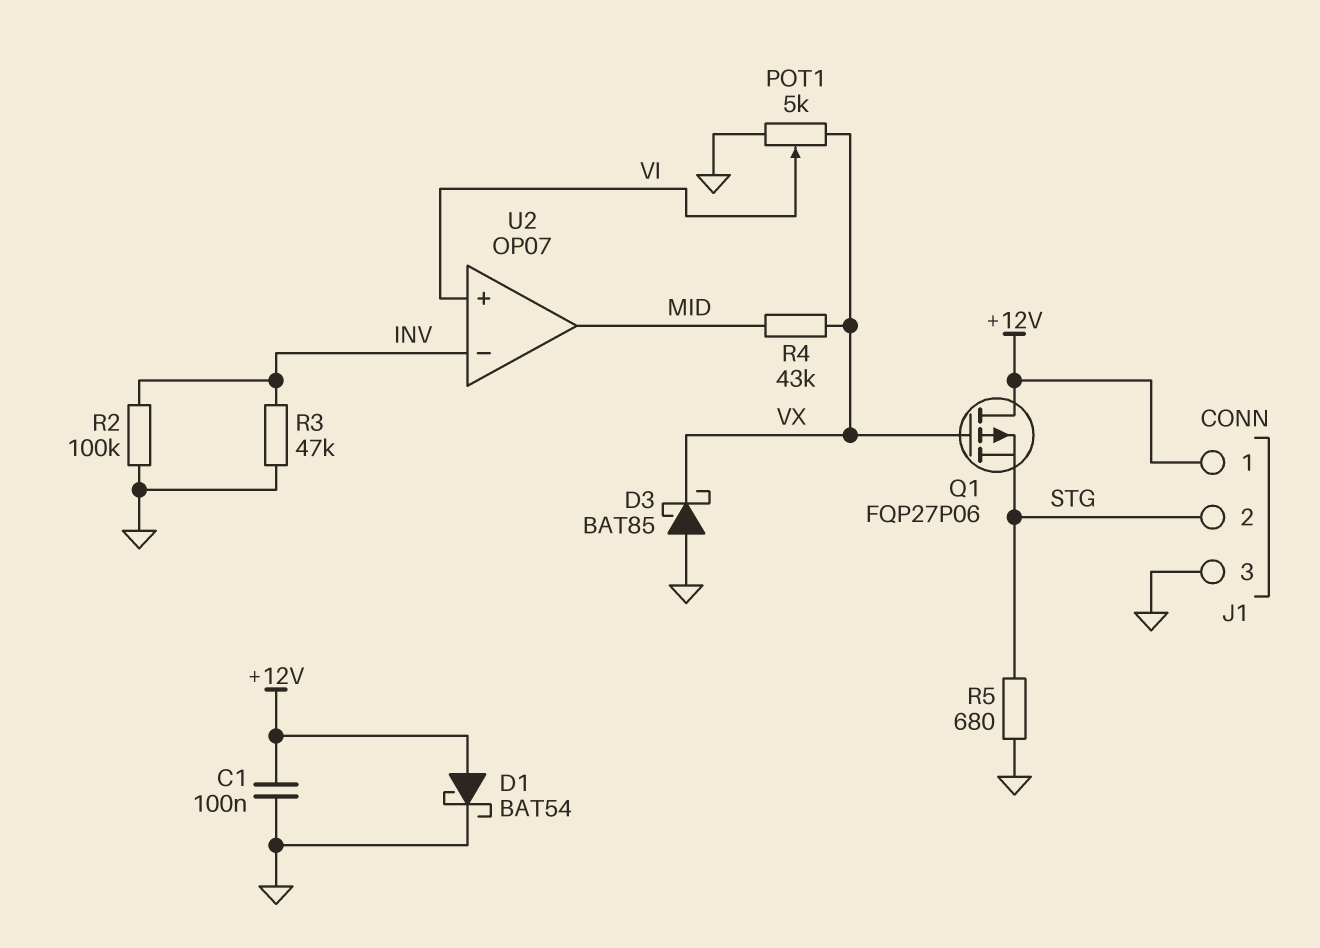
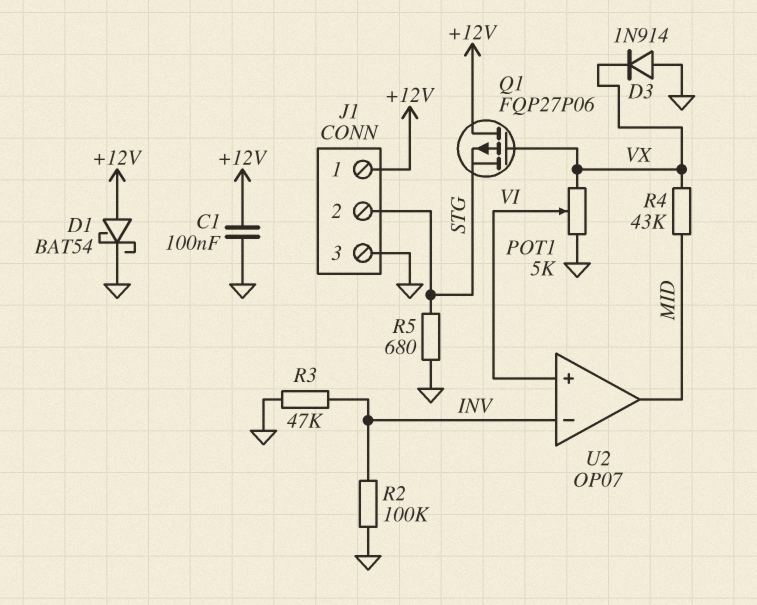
D3: schottky BAT85 (A GND, K VX) -> diode 1N914 (A GND, K VX)

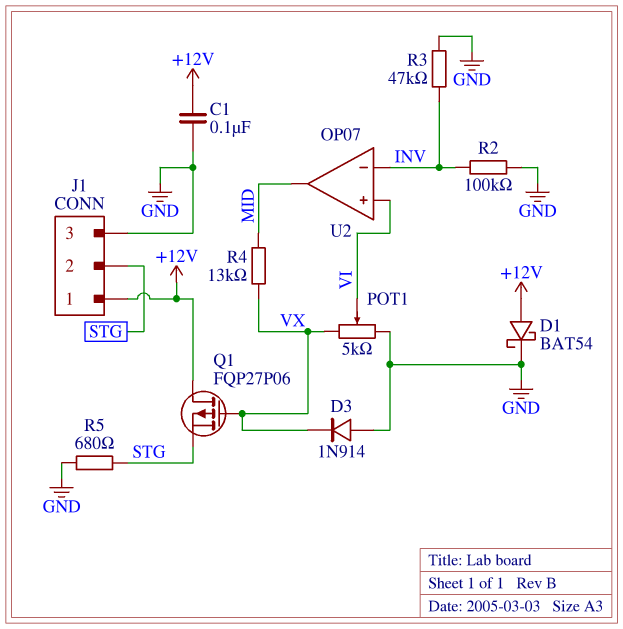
R4: 43k (MID, VX) -> 13k (MID, VX)

